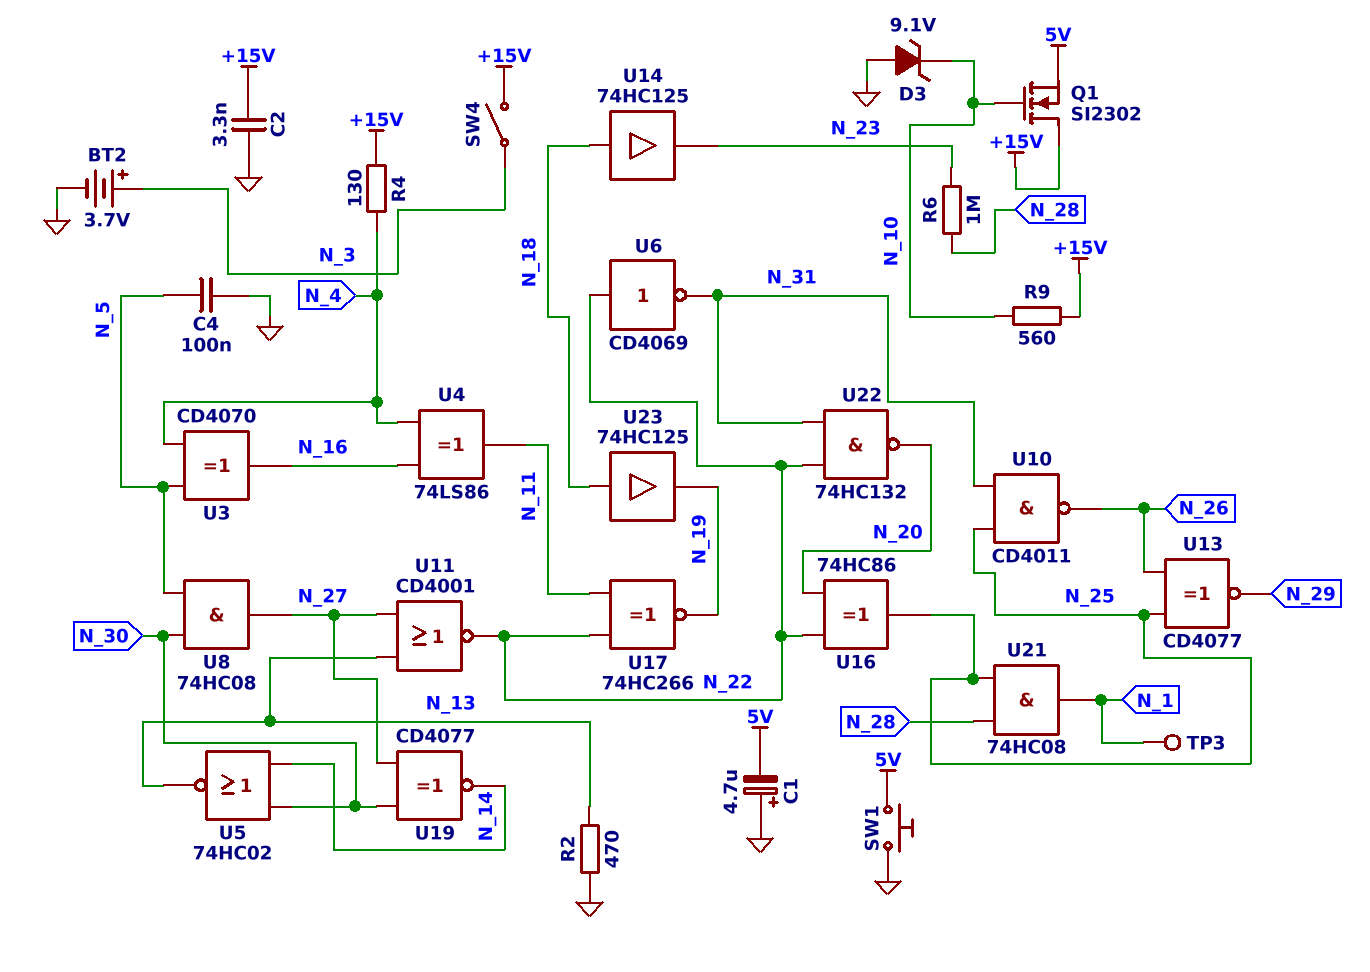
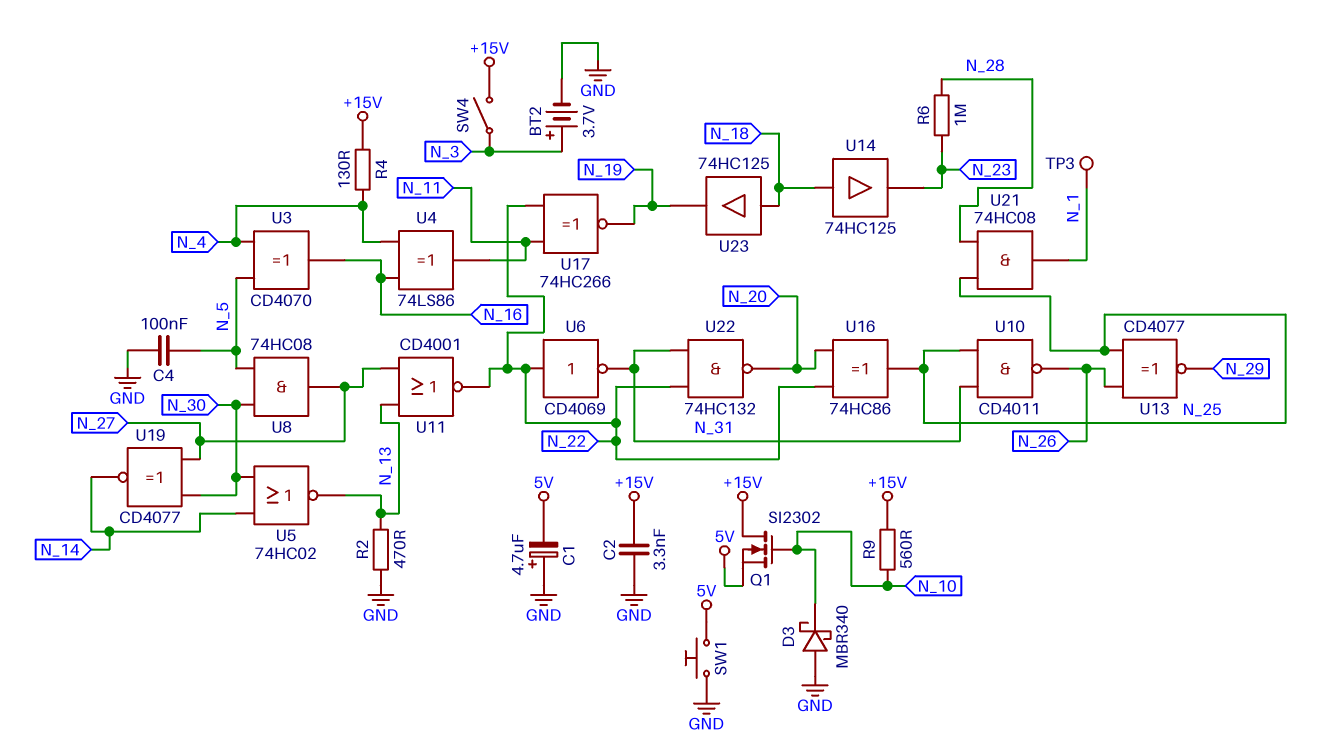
D3: zener 9.1V (A GND, K N_10) -> schottky MBR340 (A GND, K N_10)

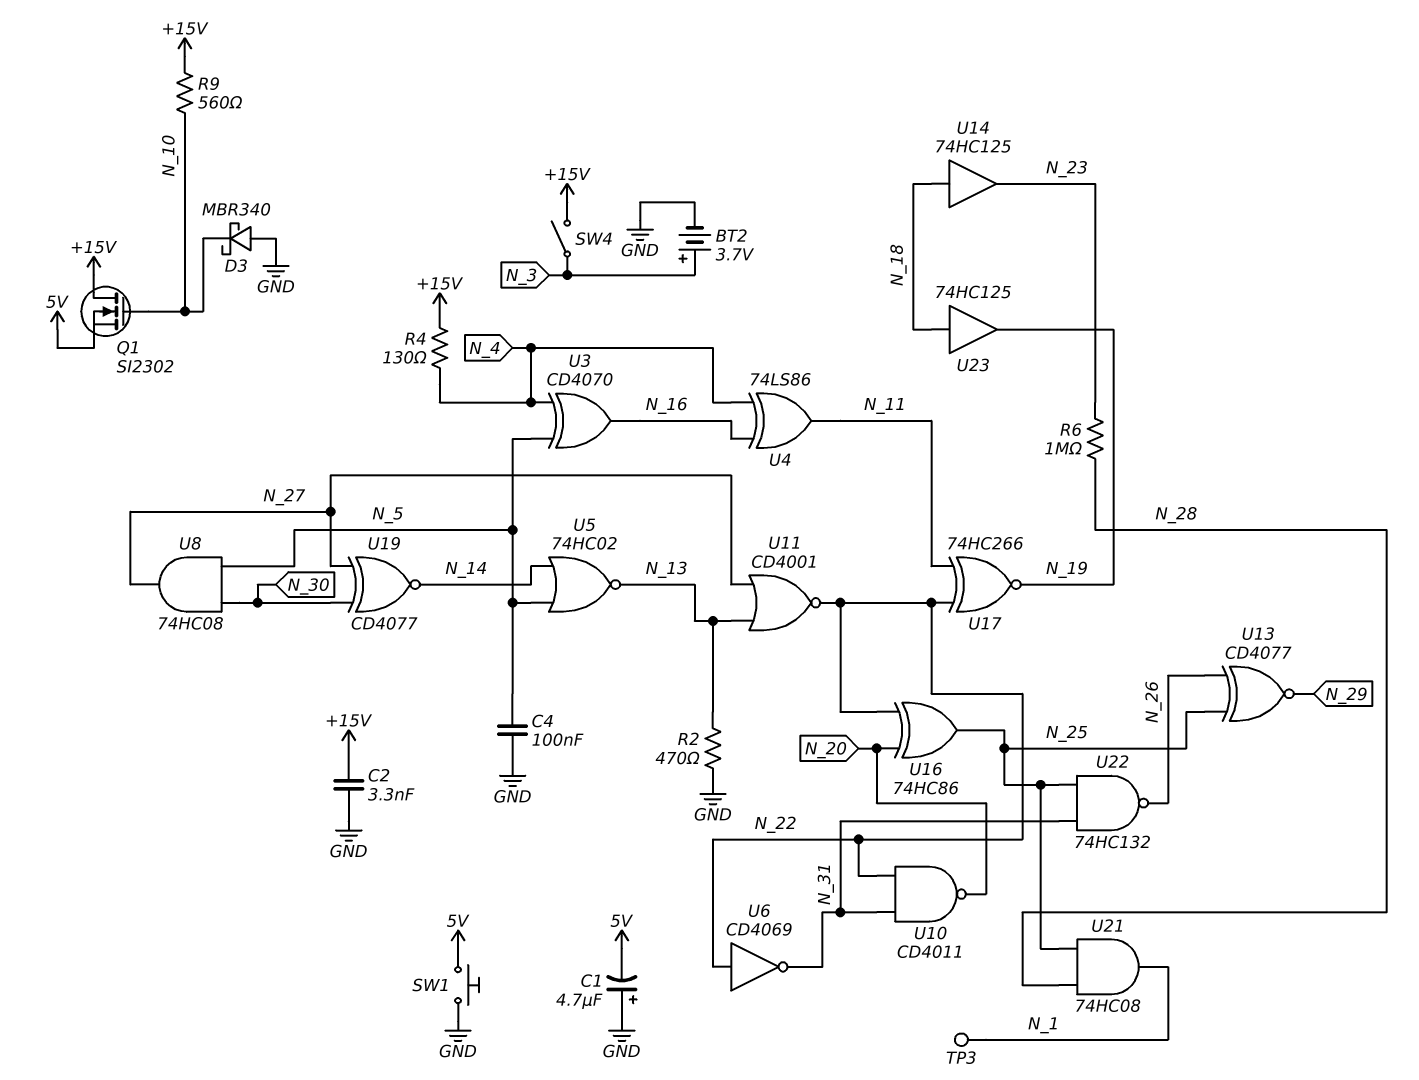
U5: NOR 74HC02 (in N_14, in N_30, out N_13) -> NOR 74HC02 (in N_5, in N_14, out N_13)
U10: NAND CD4011 (in N_25, in N_31, out N_26) -> NAND CD4011 (in N_22, in N_31, out N_20)
U22: NAND 74HC132 (in N_22, in N_31, out N_20) -> NAND 74HC132 (in N_25, in N_31, out N_26)

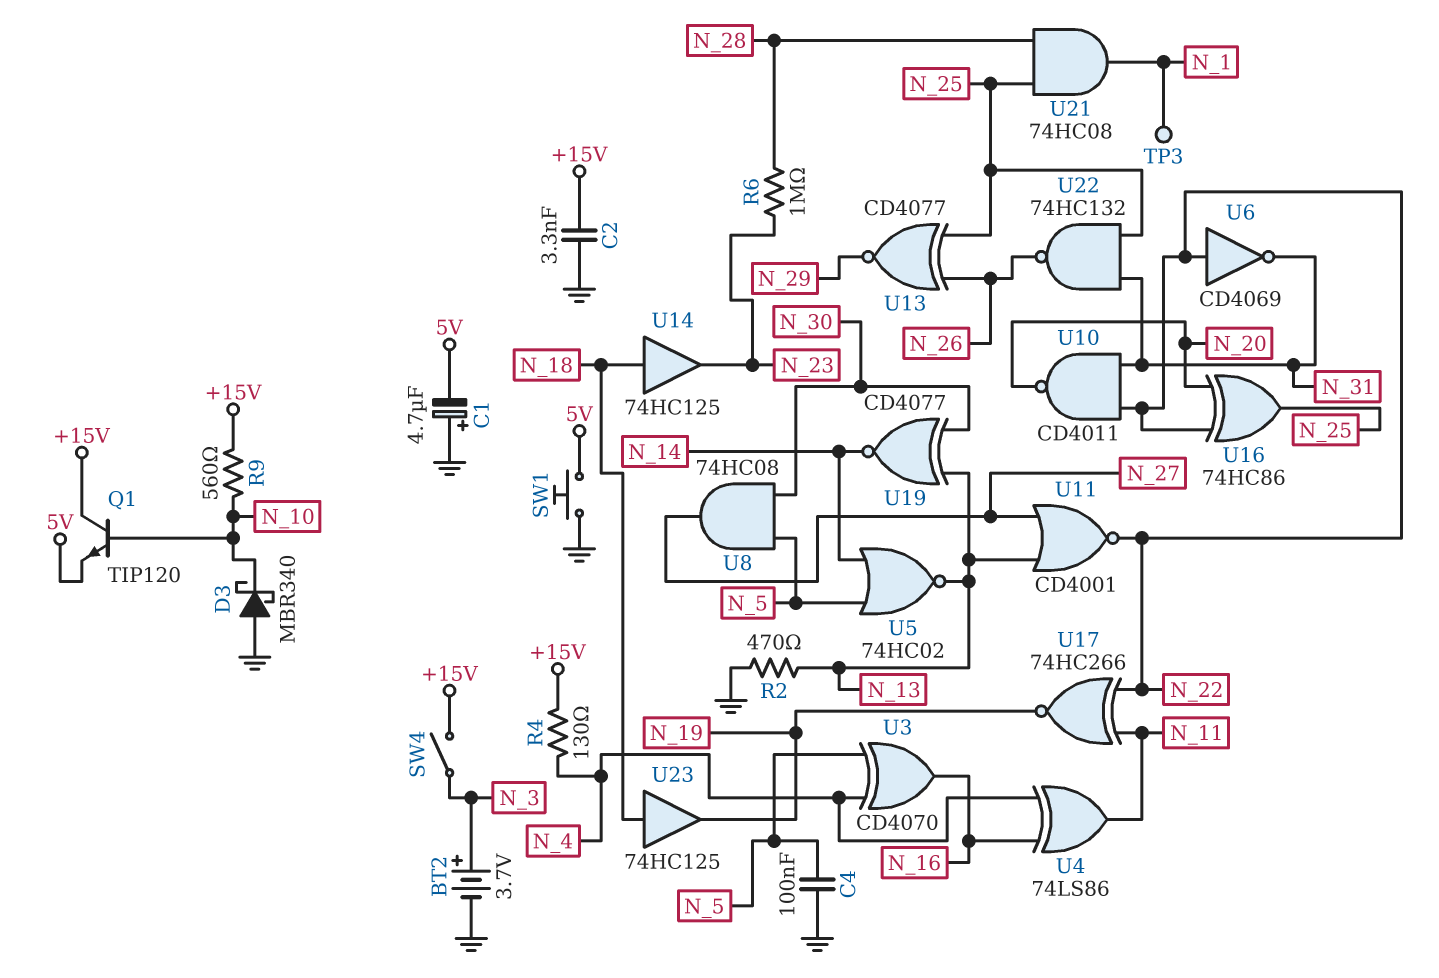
Q1: NMOS SI2302 (G N_10, D +15V, S 5V) -> NPN TIP120 (B N_10, C +15V, E 5V)
U19: XNOR CD4077 (in N_27, in N_30, out N_14) -> XNOR CD4077 (in N_13, in N_30, out N_14)

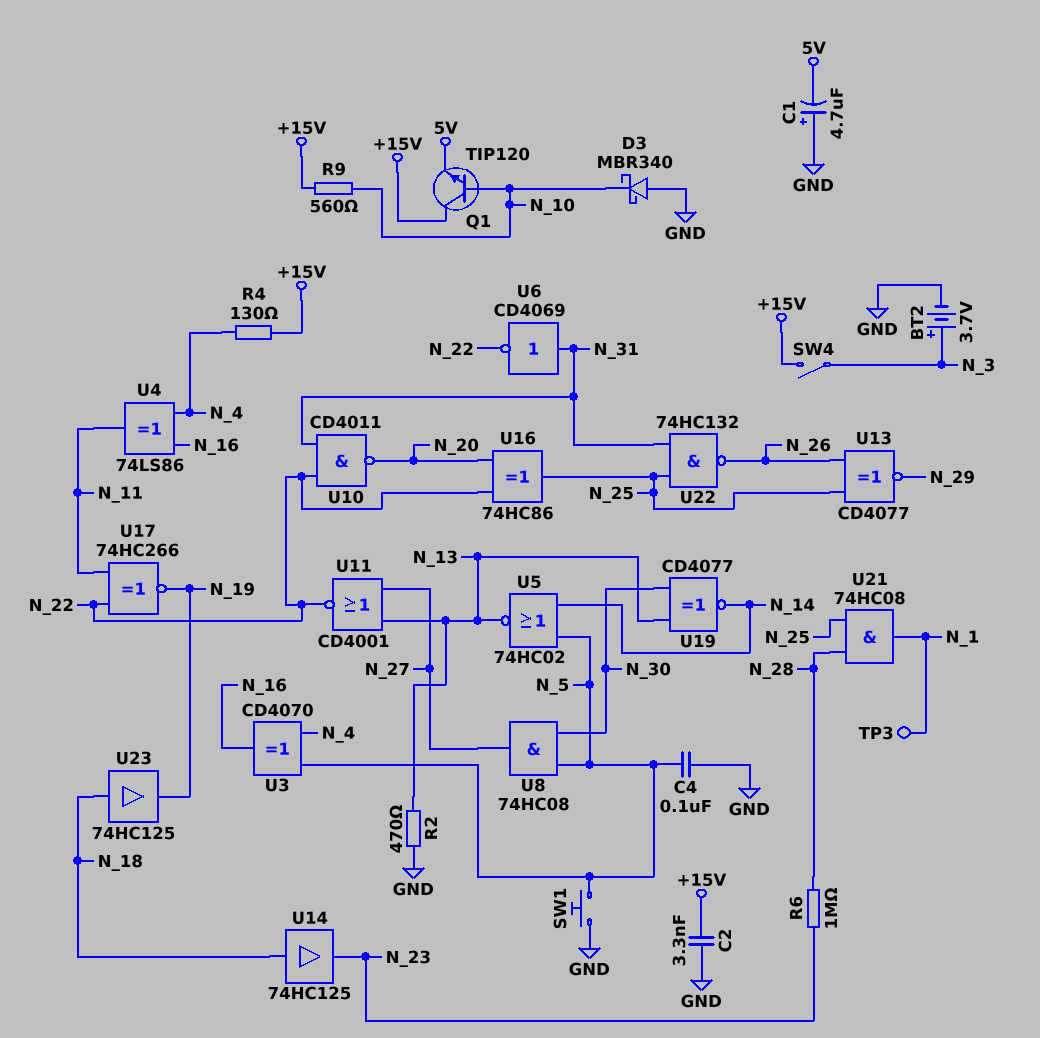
SW1: button (5V, GND) -> button (GND, N_5)
U6: NOT CD4069 (in N_22, out N_31) -> NOT CD4069 (in N_31, out N_22)

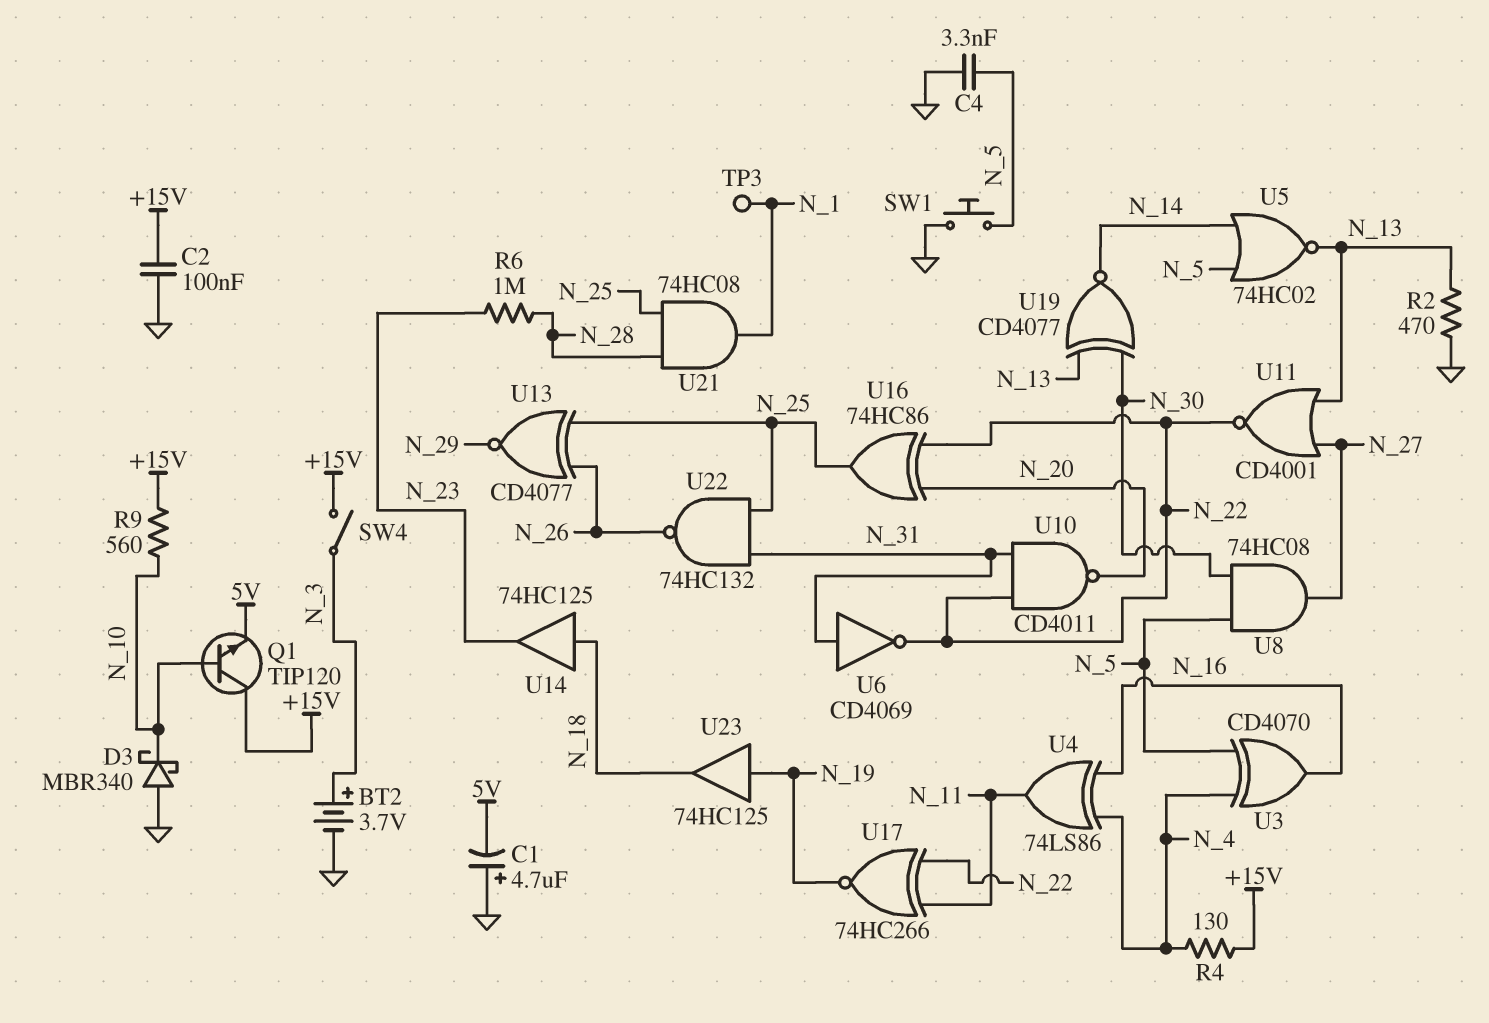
C2: 3.3nF (+15V, GND) -> 100nF (+15V, GND)
C4: 100nF (GND, N_5) -> 3.3nF (GND, N_5)
U23: buffer 74HC125 (in N_18, out N_19) -> buffer 74HC125 (in N_19, out N_18)

